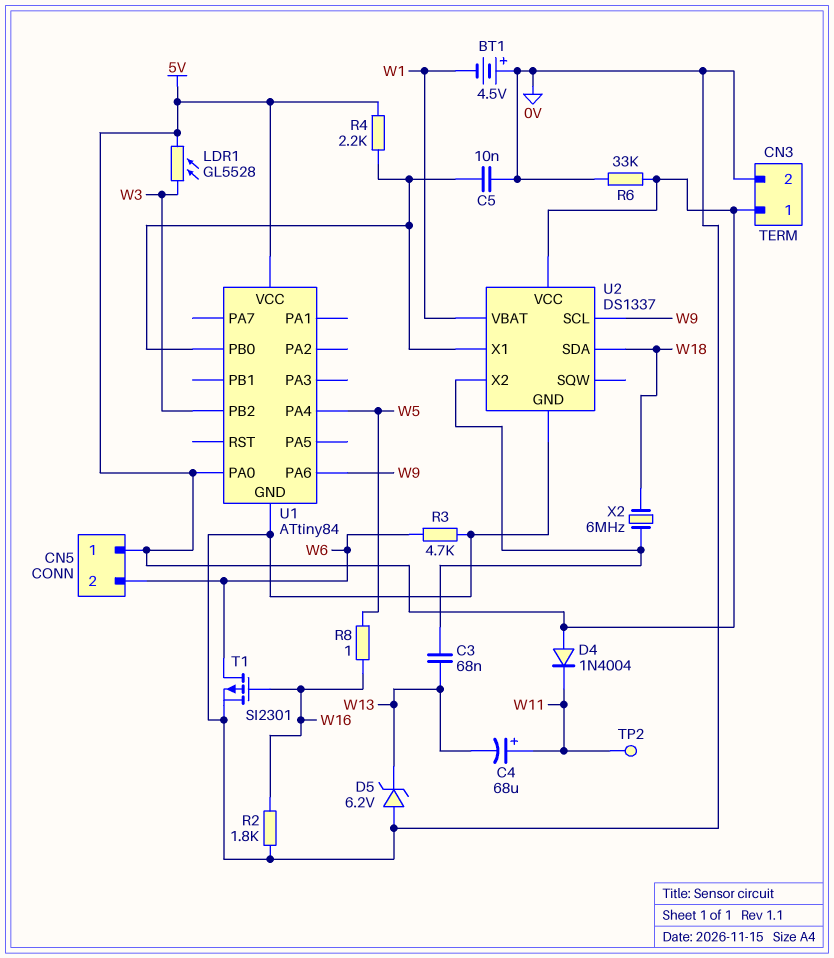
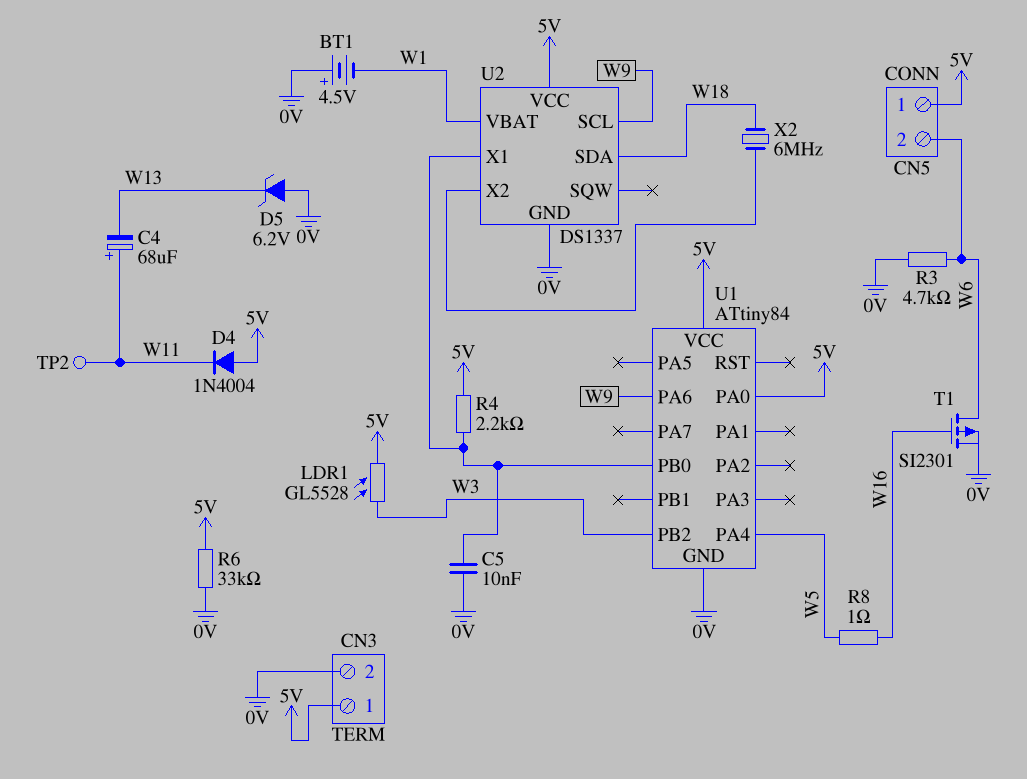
C3: 68nF (U2/X2, W13) -> none
R2: 1.8k (0V, W16) -> none

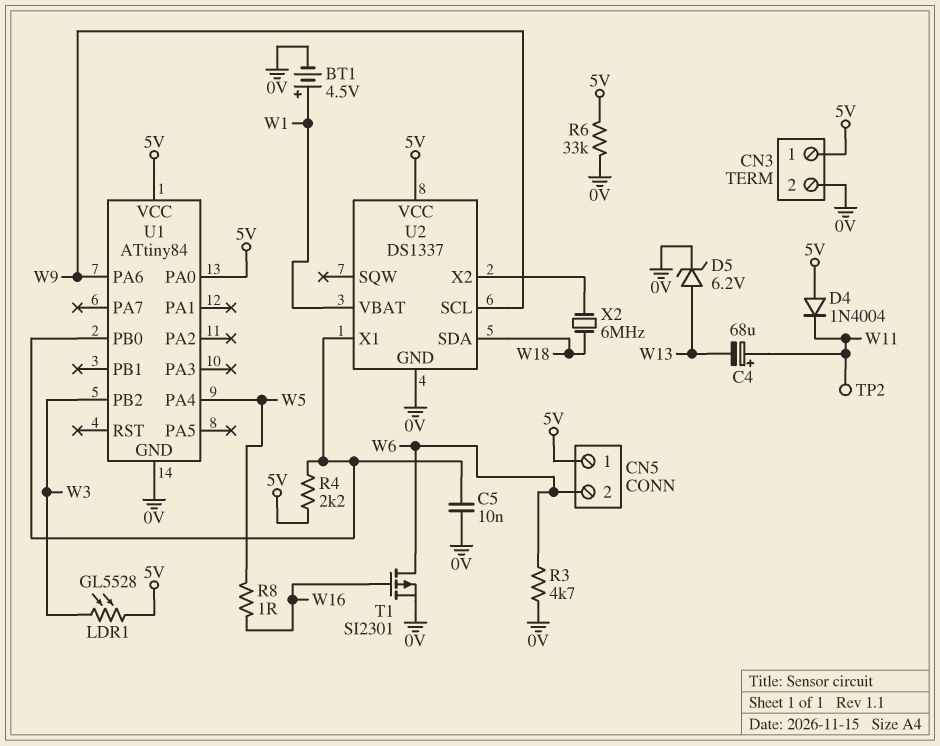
BT1: 4.5V (plus 0V, minus W1) -> 4.5V (plus W1, minus 0V)
D5: zener 6.2V (A 0V, K W13) -> zener 6.2V (A W13, K 0V)

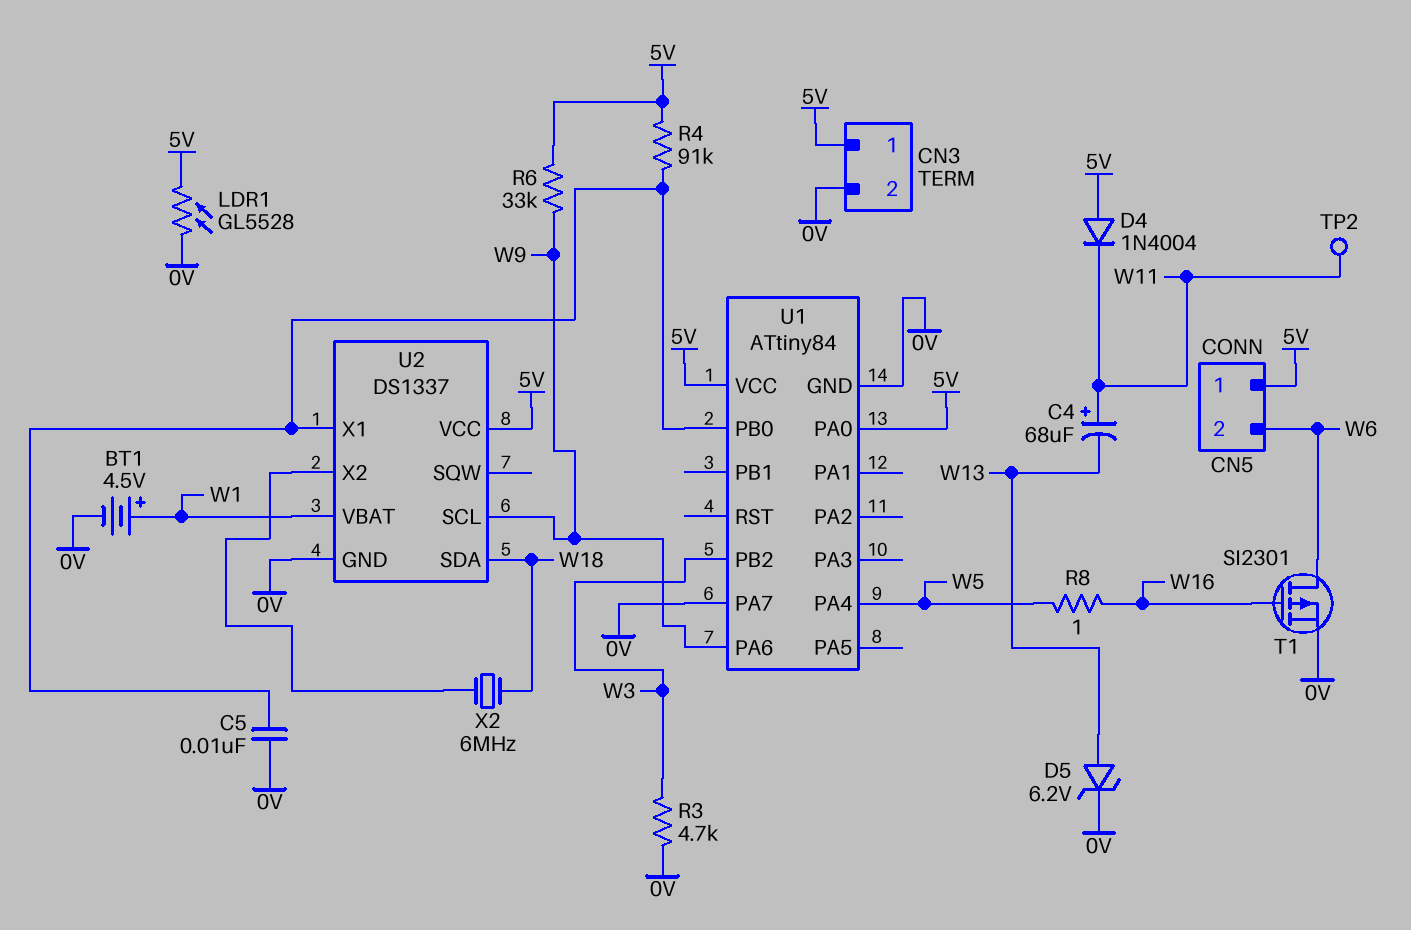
LDR1: GL5528 (5V, W3) -> GL5528 (0V, 5V)
R3: 4.7k (0V, W6) -> 4.7k (0V, W3)
R4: 2.2k (5V, U1/PB0) -> 91k (5V, U1/PB0)
R6: 33k (0V, 5V) -> 33k (5V, W9)
U1 pin PA7: none -> 0V

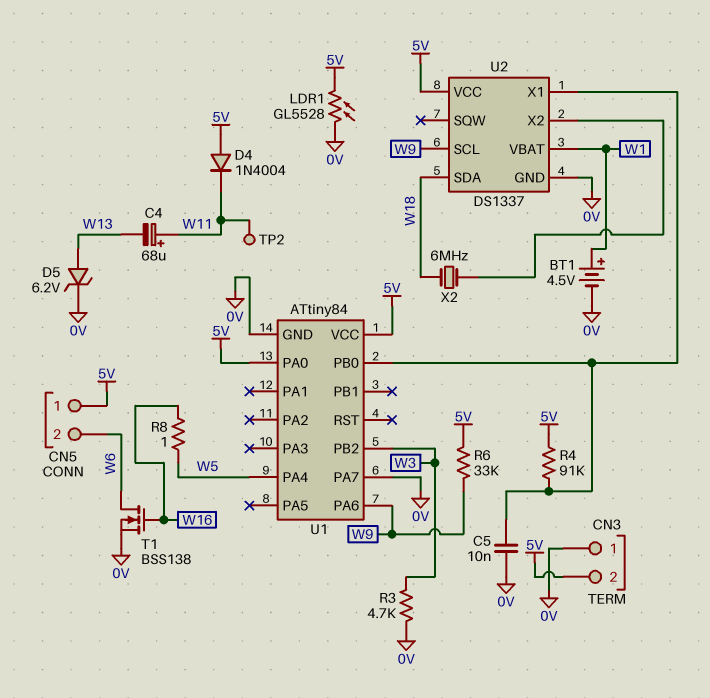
CN3 pin 1: 5V -> 0V
CN3 pin 2: 0V -> 5V
T1: PMOS SI2301 (G W16, D W6, S 0V) -> NMOS BSS138 (G W16, D W6, S 0V)

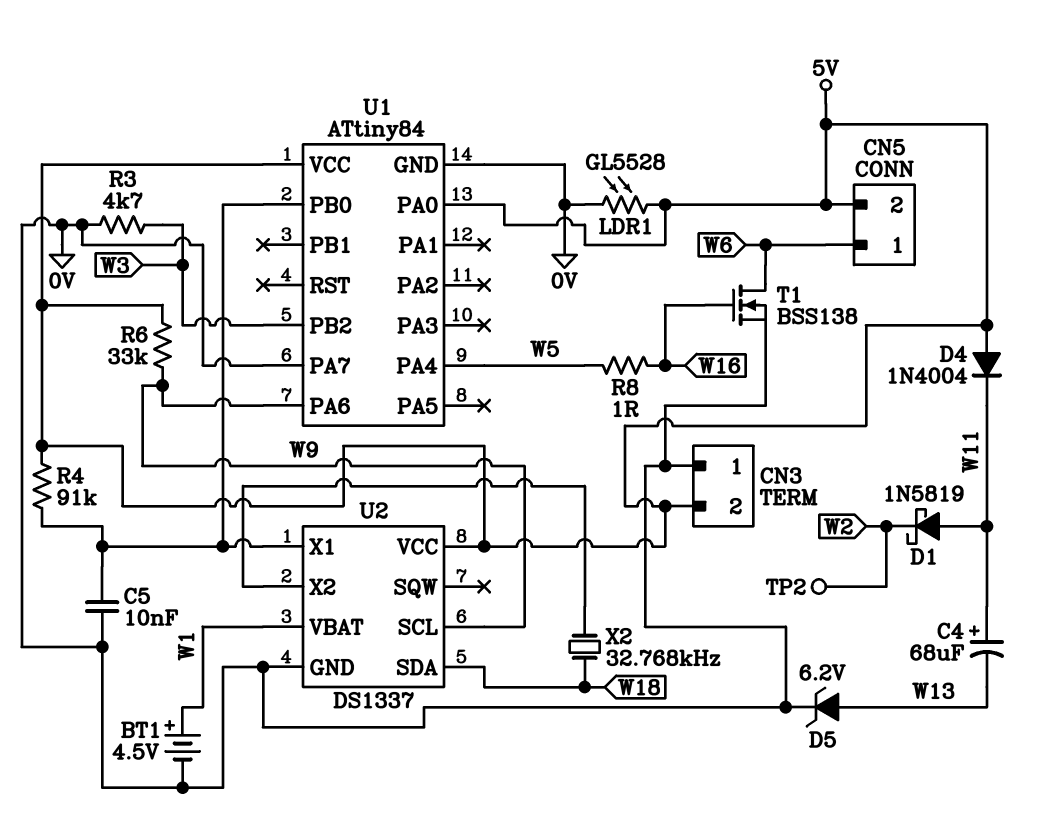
CN5 pin 1: 5V -> W6
CN5 pin 2: W6 -> 5V
D1: none -> schottky 1N5819 (A W11, K W2)
TP2: test point (W11) -> test point (W2)
X2: 6MHz (U2/X2, W18) -> 32.768kHz (U2/X2, W18)

